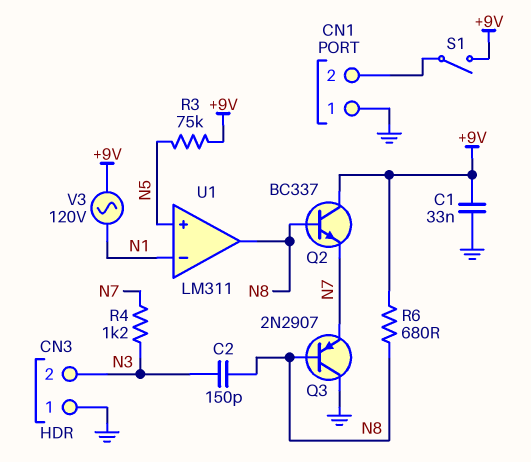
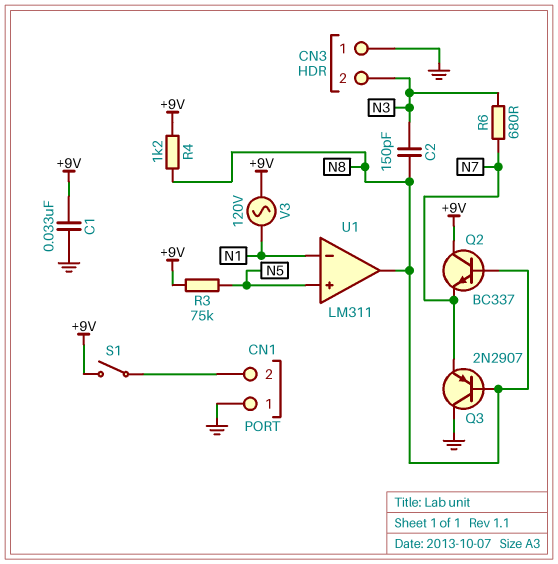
R4: 1.2k (N3, N7) -> 1.2k (+9V, N8)
R6: 680 (+9V, N8) -> 680 (N3, N7)

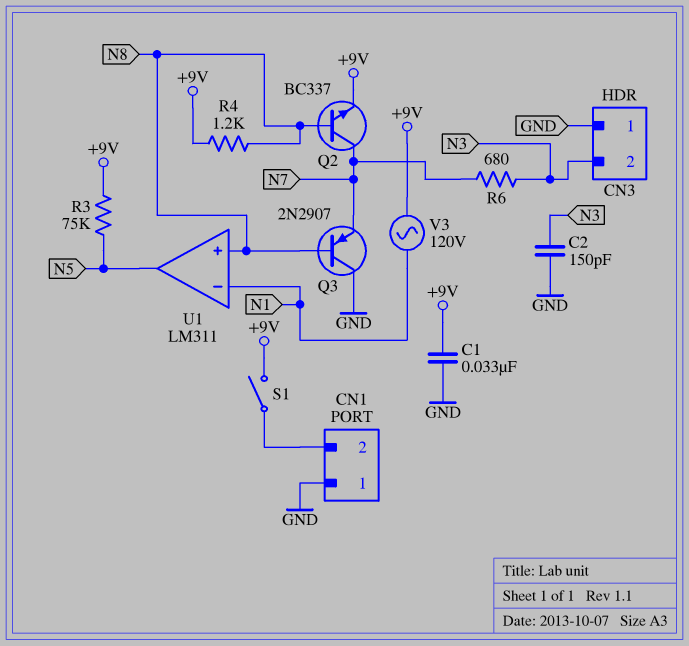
C2: 150pF (N3, N8) -> 150pF (GND, N3)
Q2: NPN BC337 (B N8, C +9V, E N7) -> NPN BC337 (B N8, C N7, E +9V)
U1 pin in+: N5 -> N8
U1 pin out: N8 -> N5

